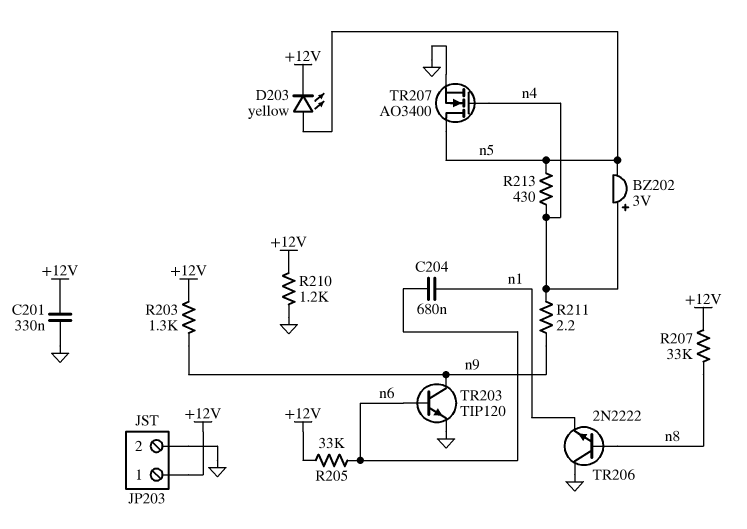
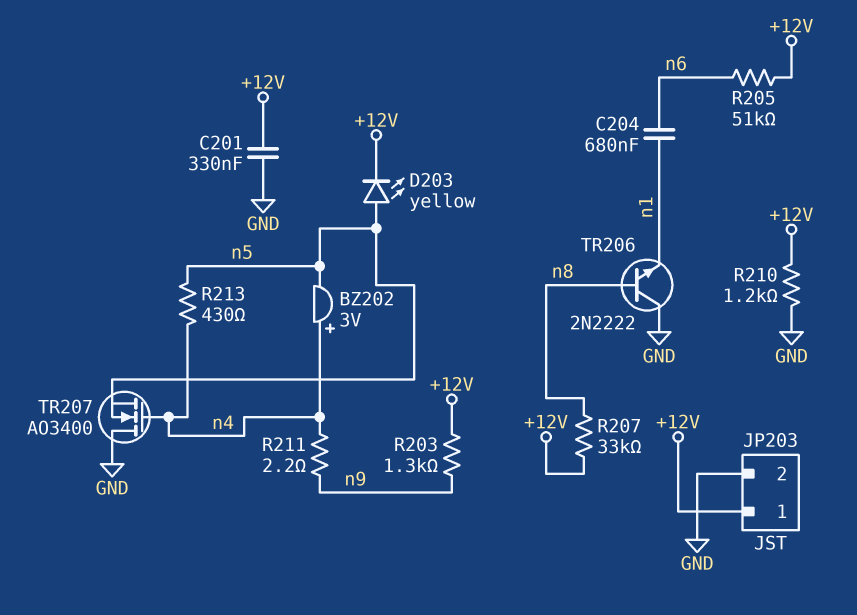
R205: 33k (+12V, n6) -> 51k (+12V, n6)
TR203: NPN TIP120 (B n6, C n9, E GND) -> none
TR207: NMOS AO3400 (G n4, D n5, S GND) -> NMOS AO3400 (G n4, D GND, S n5)

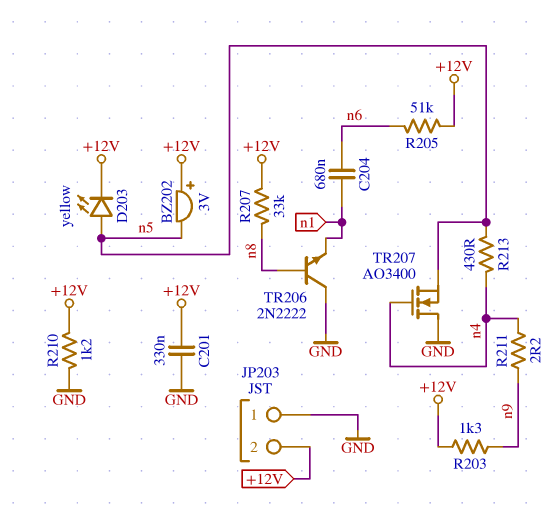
BZ202: buzzer 3V (plus n4, minus n5) -> buzzer 3V (plus +12V, minus n5)
JP203 pin 1: +12V -> GND
JP203 pin 2: GND -> +12V

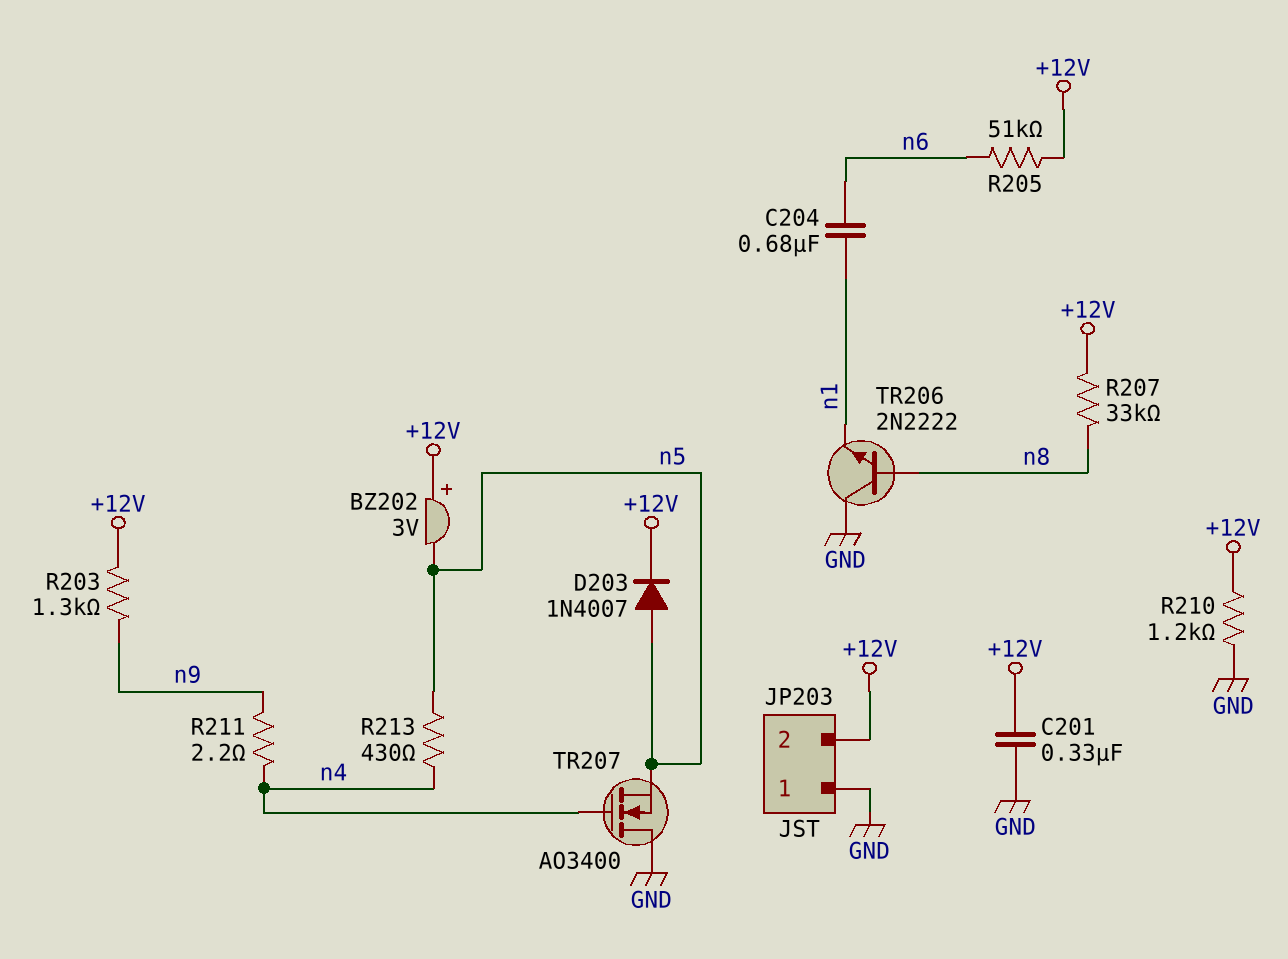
D203: LED yellow (A n5, K +12V) -> diode 1N4007 (A n5, K +12V)

